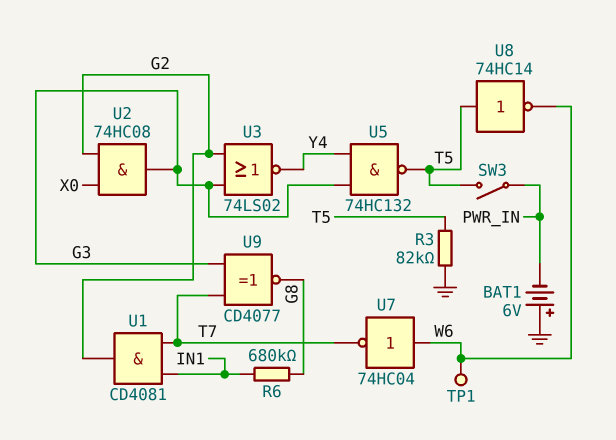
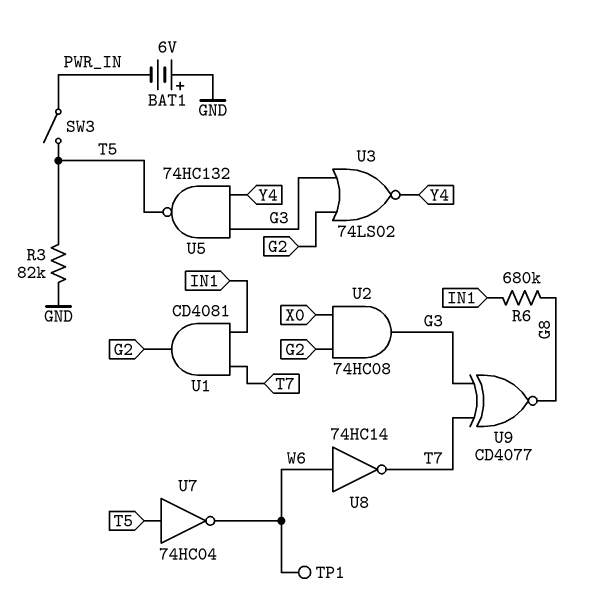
U7: NOT 74HC04 (in W6, out T7) -> NOT 74HC04 (in T5, out W6)
U8: NOT 74HC14 (in T5, out W6) -> NOT 74HC14 (in W6, out T7)

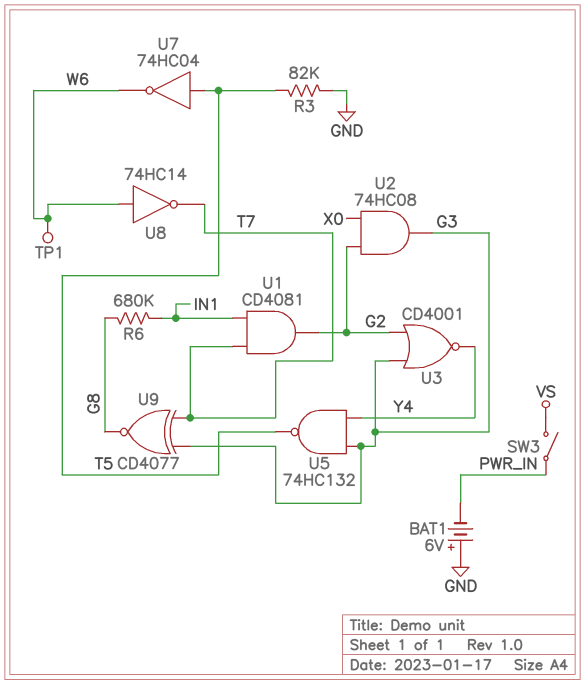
SW3: switch (PWR_IN, T5) -> switch (PWR_IN, VS)
U3: NOR 74LS02 (in G2, in G3, out Y4) -> NOR CD4001 (in G2, in G3, out Y4)

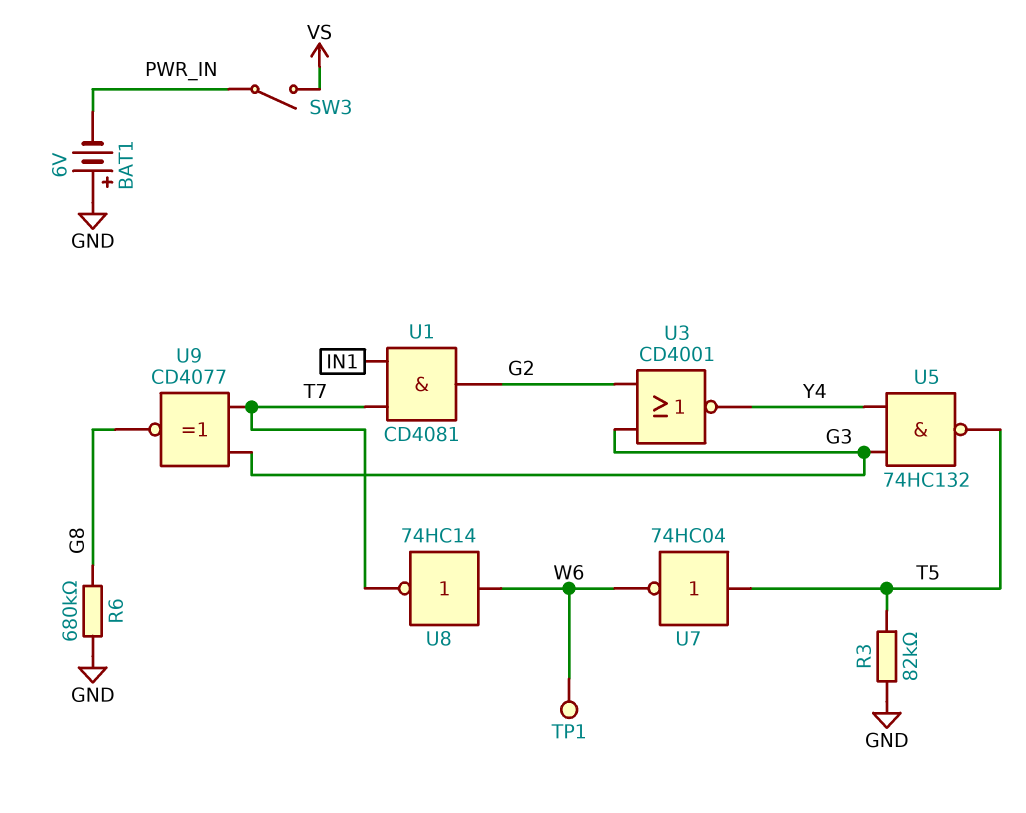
R6: 680k (G8, IN1) -> 680k (G8, GND)
U2: AND 74HC08 (in G2, in X0, out G3) -> none

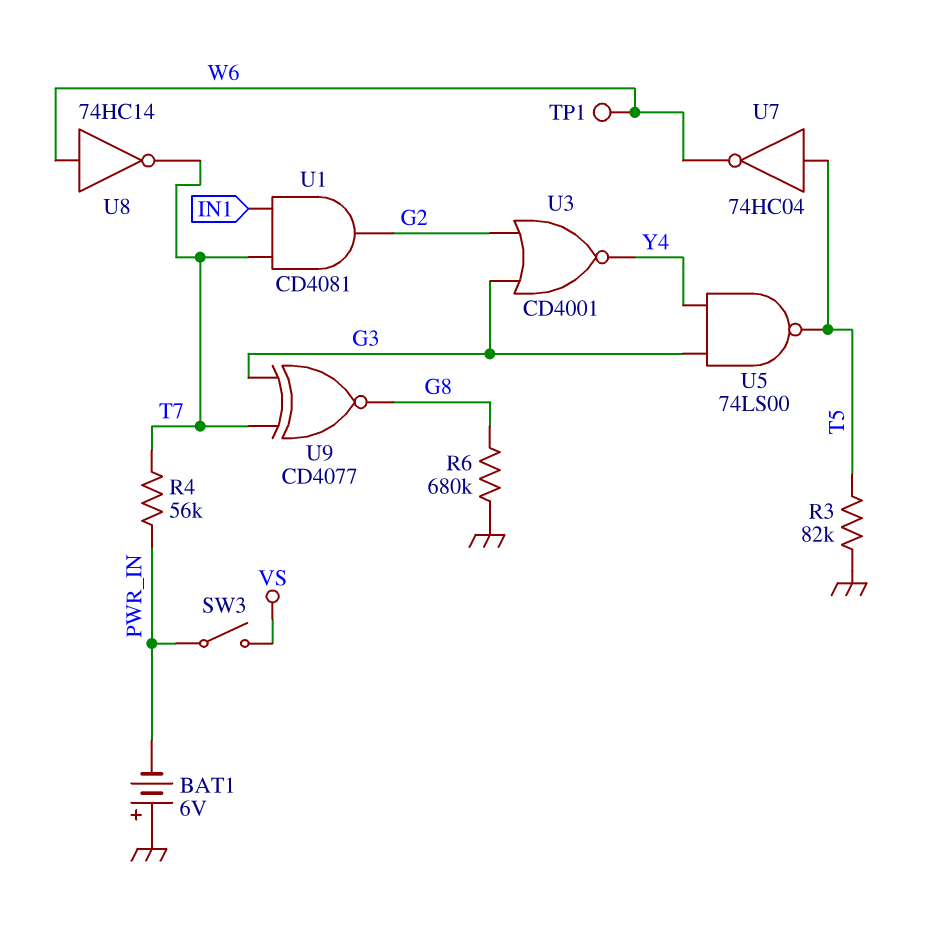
R4: none -> 56k (PWR_IN, T7)
U5: NAND 74HC132 (in G3, in Y4, out T5) -> NAND 74LS00 (in G3, in Y4, out T5)

